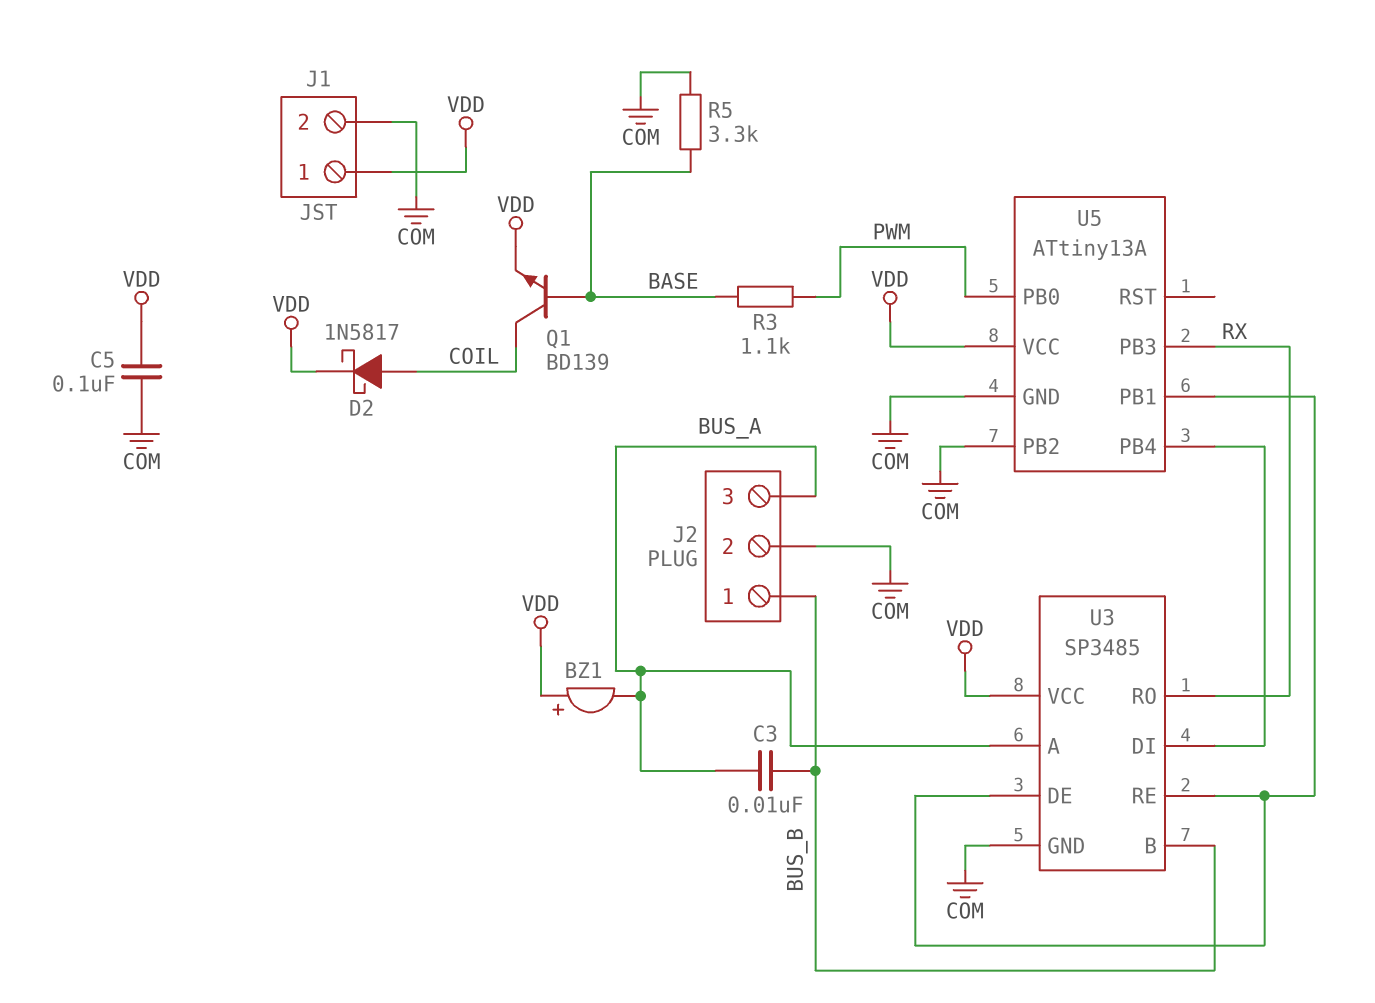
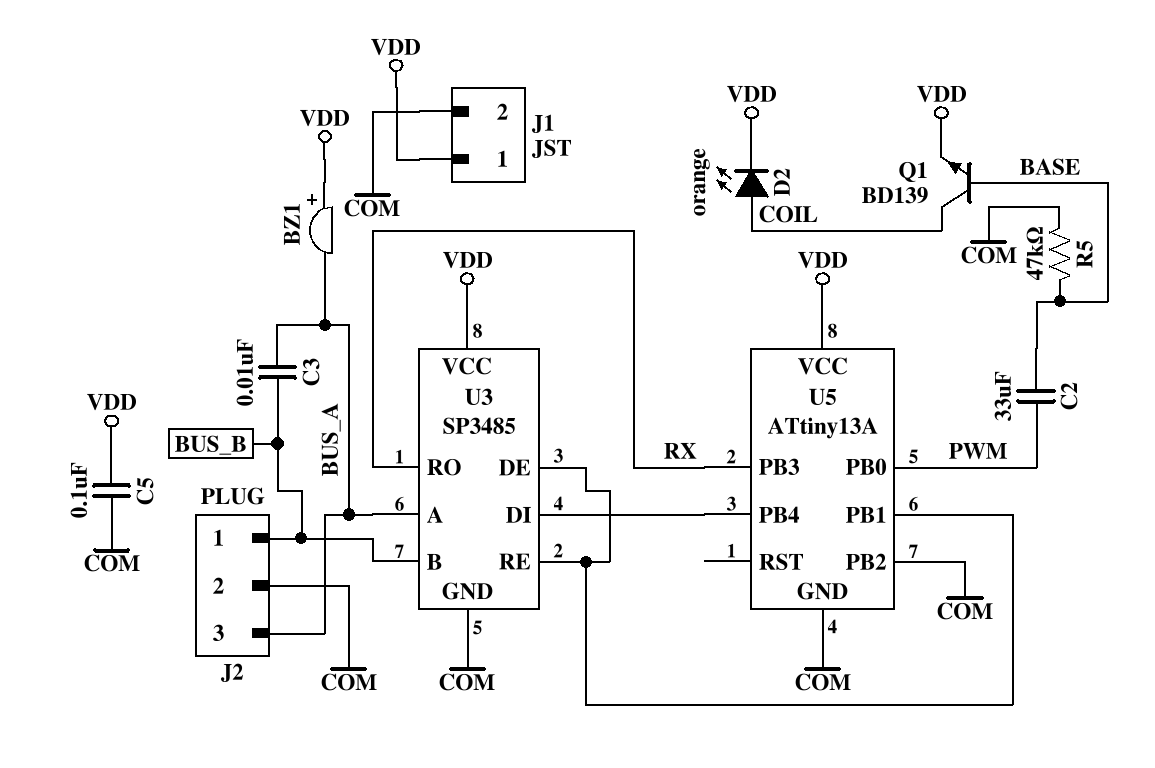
C2: none -> 33uF (BASE, PWM)
D2: schottky 1N5817 (A COIL, K VDD) -> LED orange (A COIL, K VDD)
R3: 1.1k (BASE, PWM) -> none
R5: 3.3k (BASE, COM) -> 47k (BASE, COM)

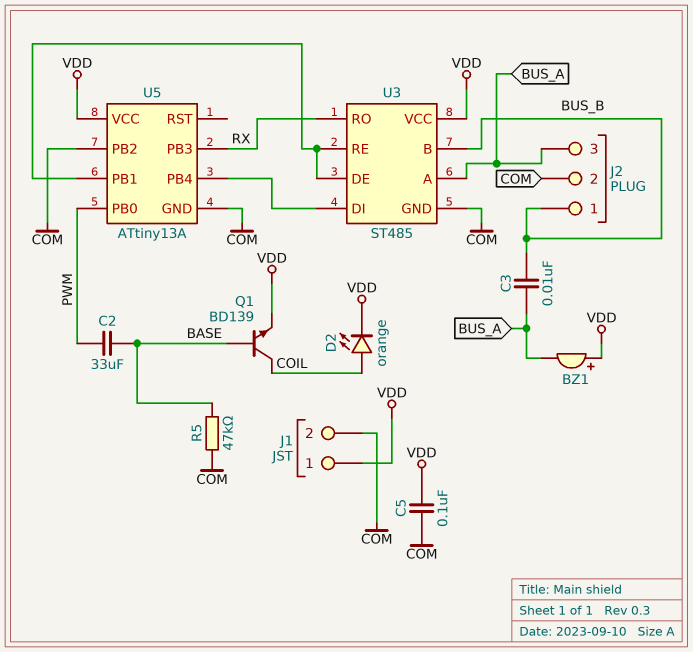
U3: SP3485 -> ST485

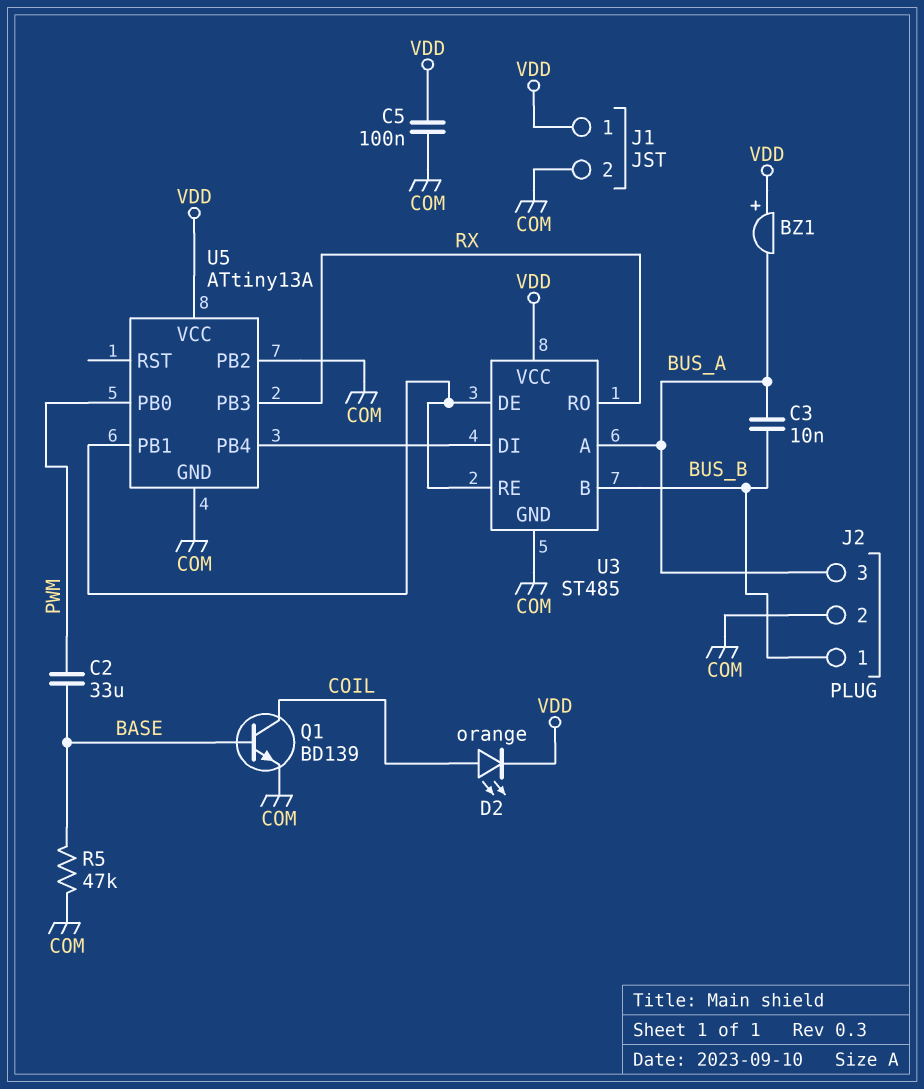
Q1: NPN BD139 (B BASE, C COIL, E VDD) -> NPN BD139 (B BASE, C COIL, E COM)

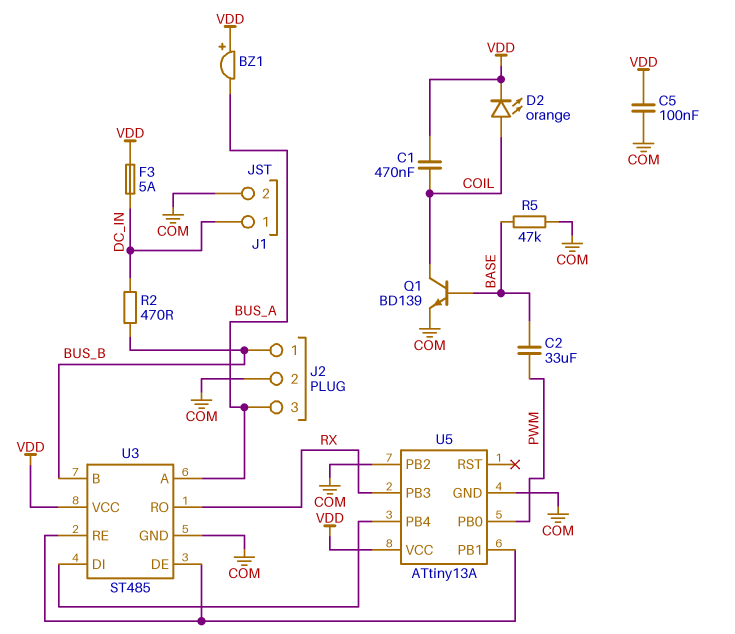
C1: none -> 470nF (COIL, VDD)
C3: 10nF (BUS_A, BUS_B) -> none
F3: none -> 5A (DC_IN, VDD)
J1 pin 1: VDD -> DC_IN
R2: none -> 470 (BUS_B, DC_IN)

